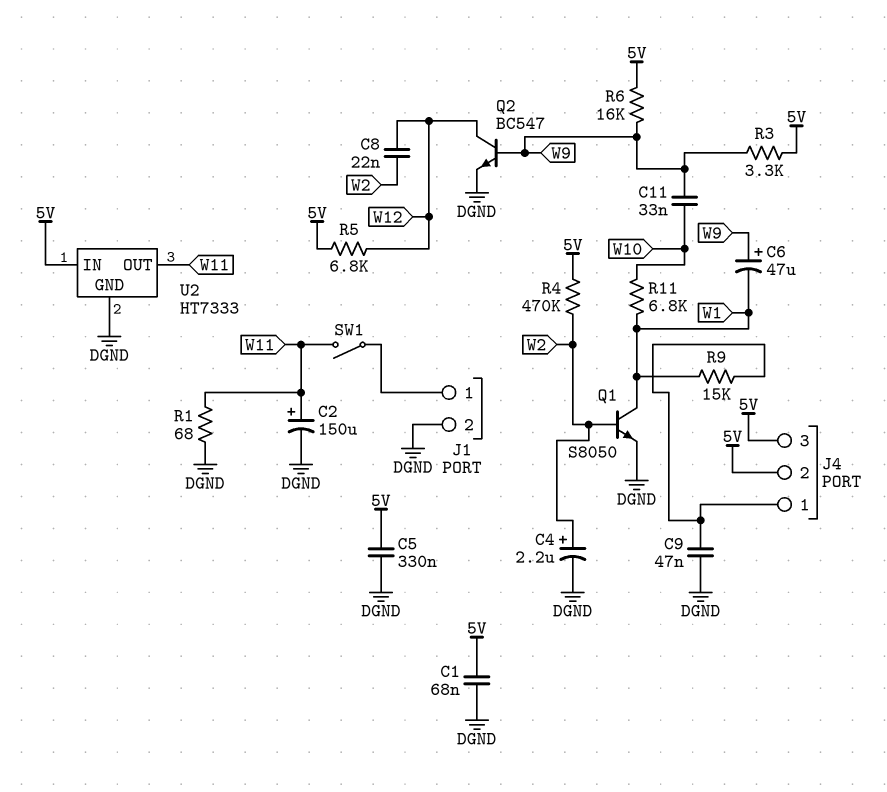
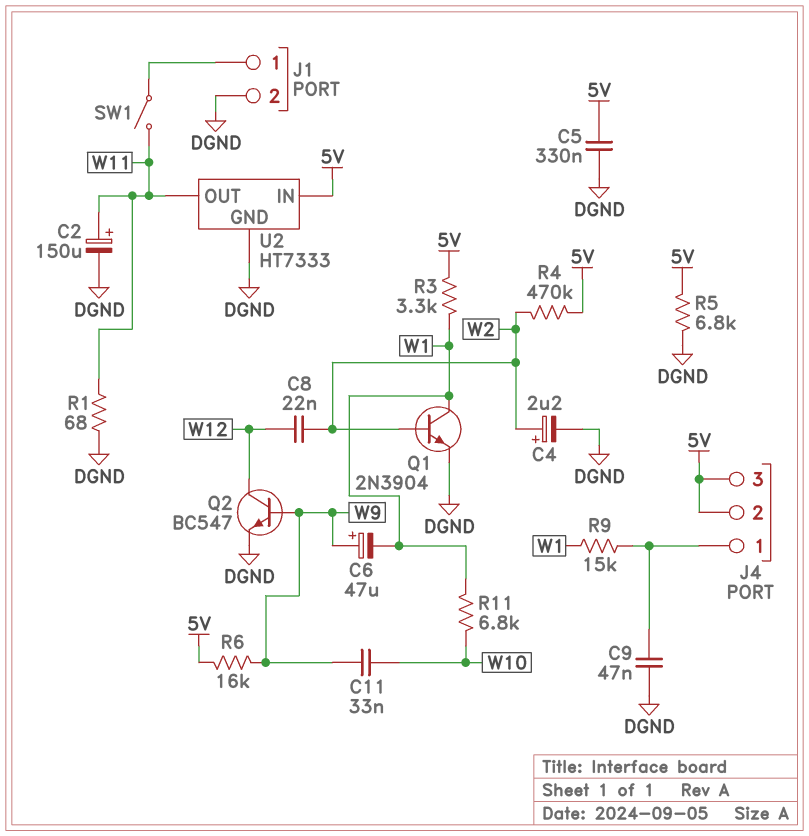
C1: 68nF (5V, DGND) -> none
Q1: NPN S8050 (B W2, C W1, E DGND) -> NPN 2N3904 (B W2, C W1, E DGND)
R3: 3.3k (5V, W9) -> 3.3k (5V, W1)
R5: 6.8k (5V, W12) -> 6.8k (5V, DGND)

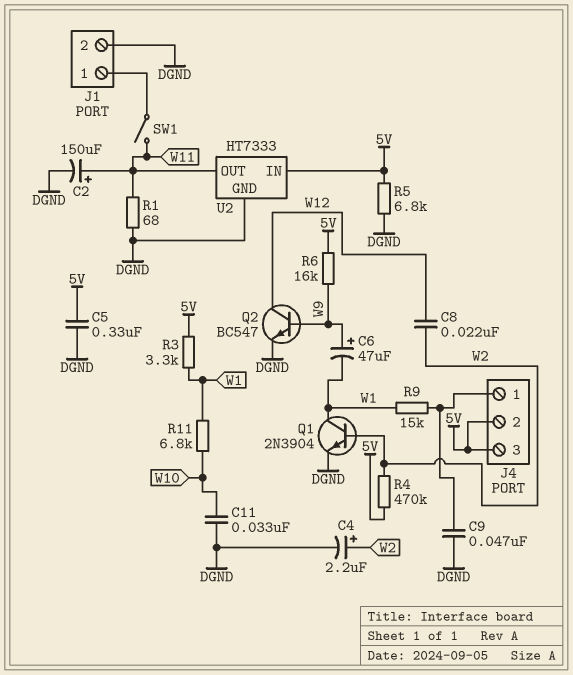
C11: 33nF (W9, W10) -> 33nF (DGND, W10)

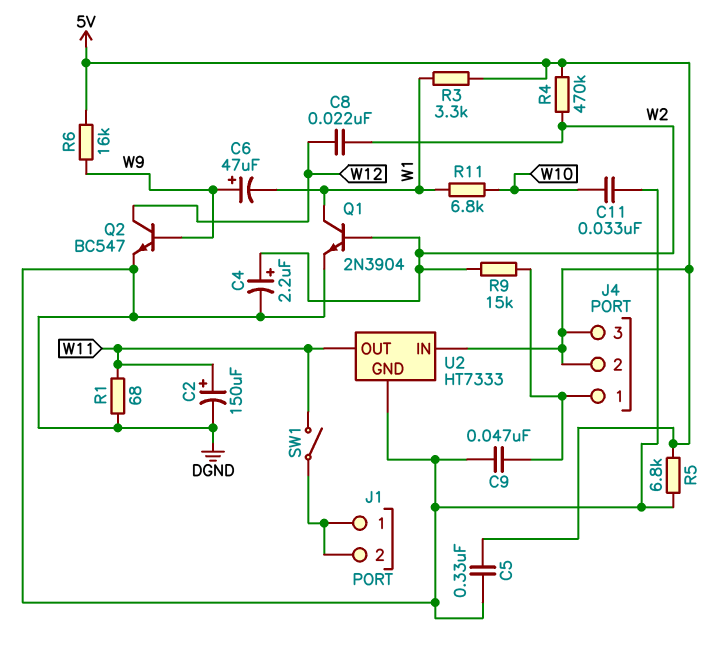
J1 pin 2: DGND -> J1/1
R9: 15k (J4/1, W1) -> 15k (J4/1, W2)

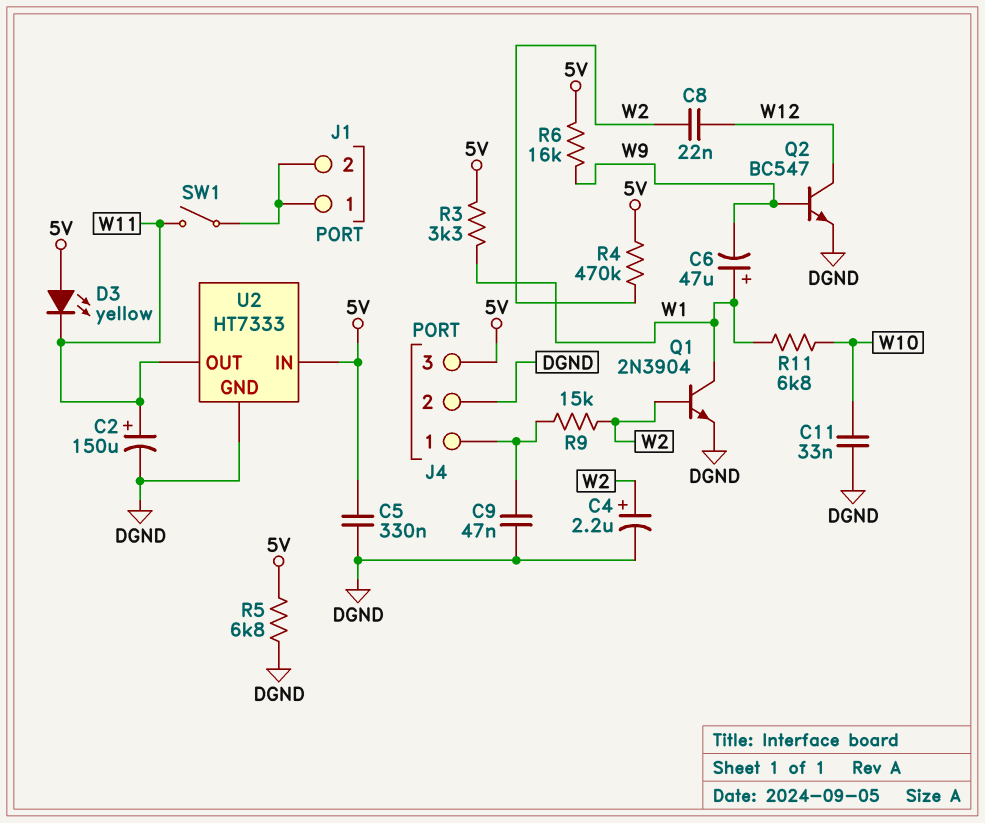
C6: 47uF (plus W9, minus W1) -> 47uF (plus W1, minus W9)
D3: none -> LED yellow (A 5V, K W11)
J4 pin 2: 5V -> DGND
R1: 68 (DGND, W11) -> none

